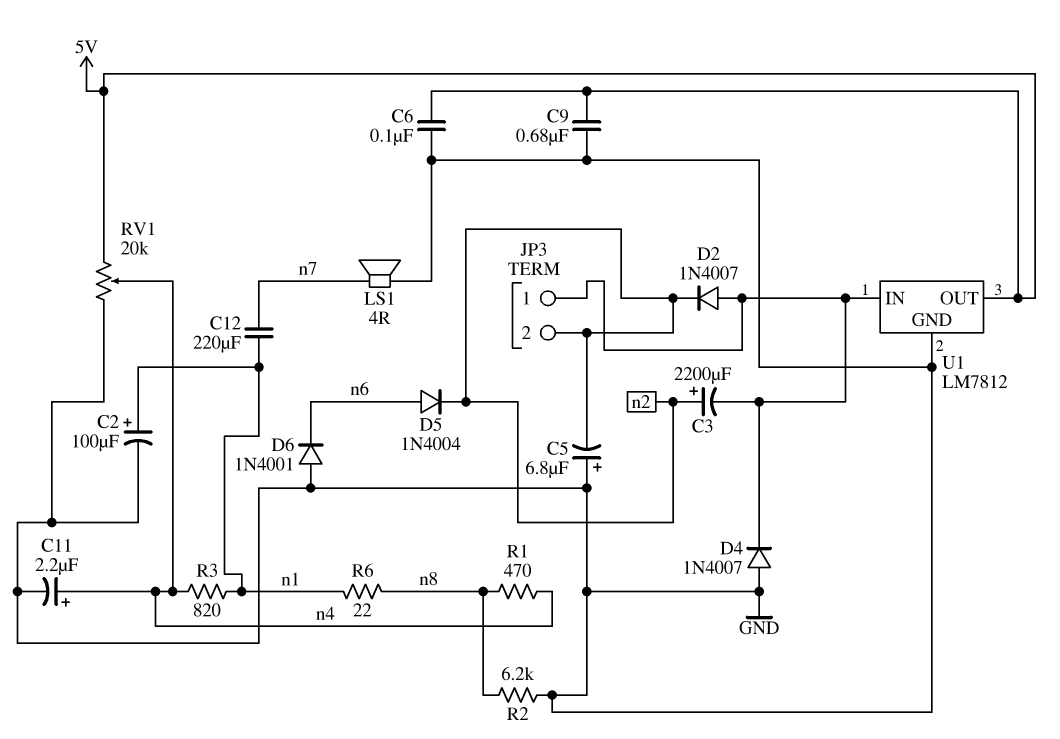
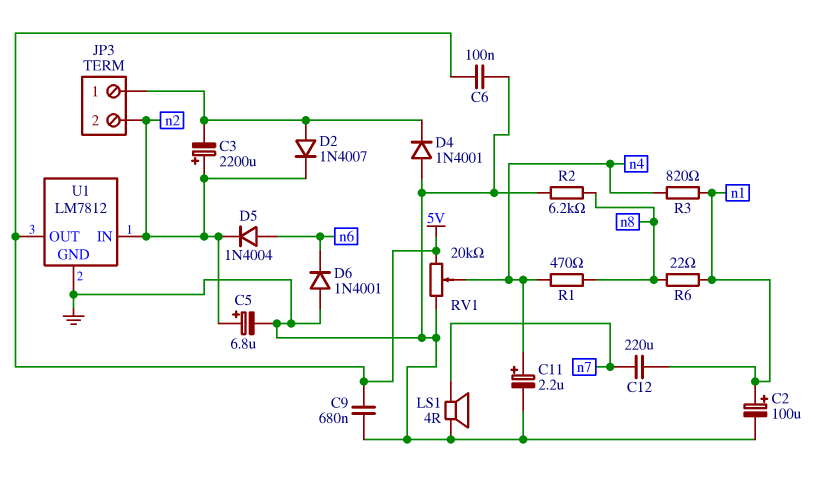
C5: 6.8uF (plus GND, minus n2) -> 6.8uF (plus n2, minus GND)
D4: diode 1N4007 (A GND, K JP3/1) -> diode 1N4001 (A GND, K JP3/1)
U1 pin IN: JP3/1 -> n2

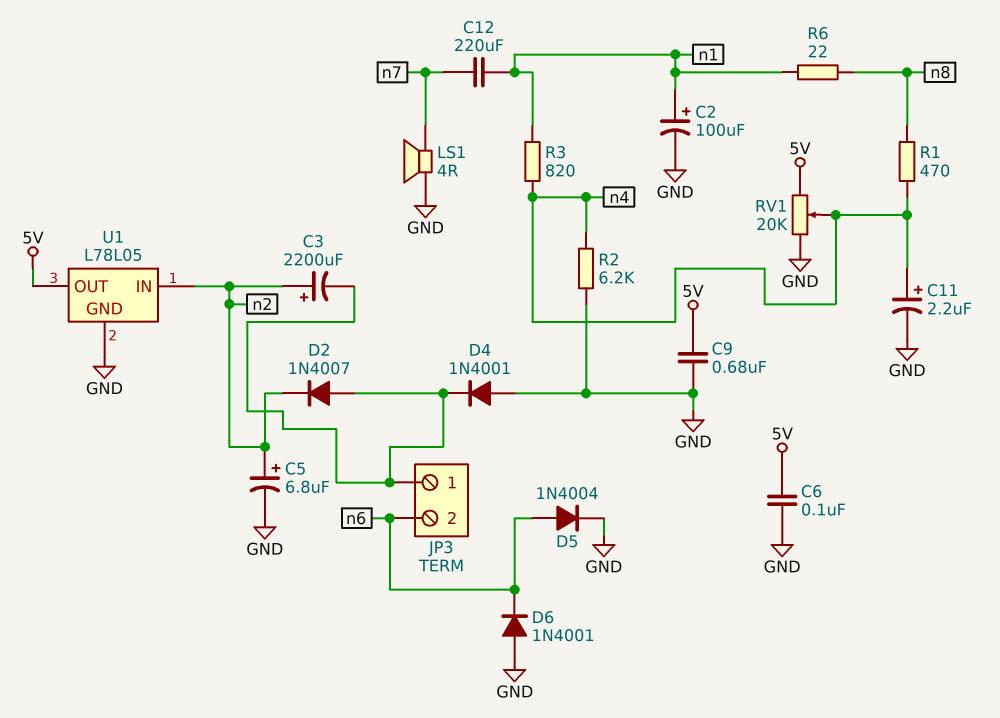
D5: diode 1N4004 (A n6, K n2) -> diode 1N4004 (A n6, K GND)
JP3 pin 2: n2 -> n6
R2: 6.2k (GND, n8) -> 6.2k (GND, n4)
U1: LM7812 -> L78L05

